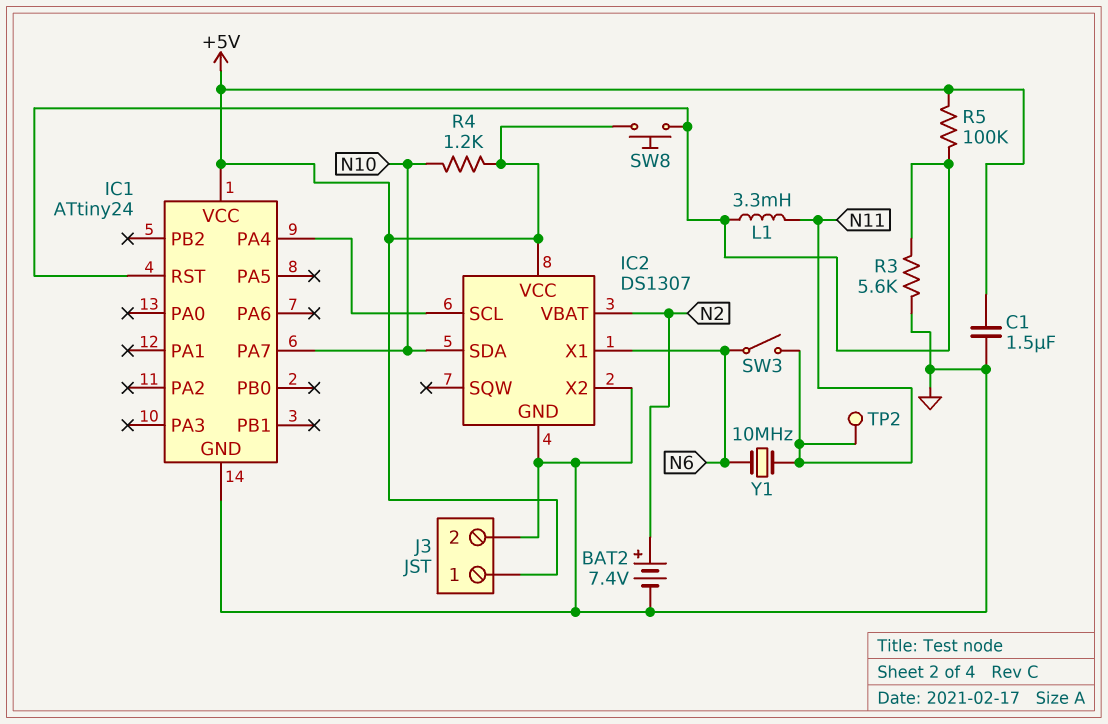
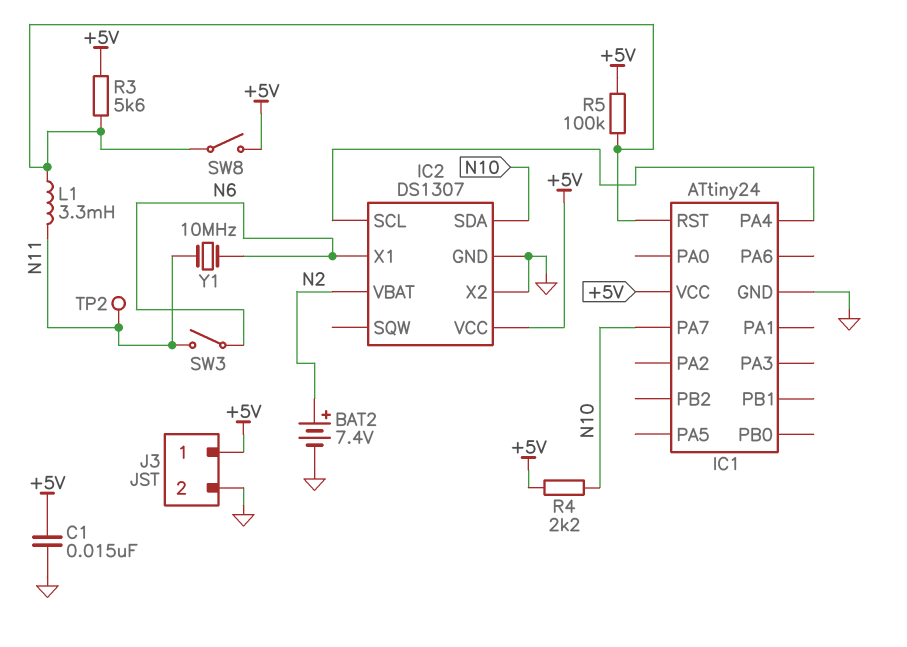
C1: 1.5uF (+5V, GND) -> 15nF (+5V, GND)
R3: 5.6k (GND, IC1/RST) -> 5.6k (+5V, IC1/RST)
R4: 1.2k (+5V, N10) -> 2.2k (+5V, N10)
SW8: button (+5V, IC1/RST) -> switch (+5V, IC1/RST)

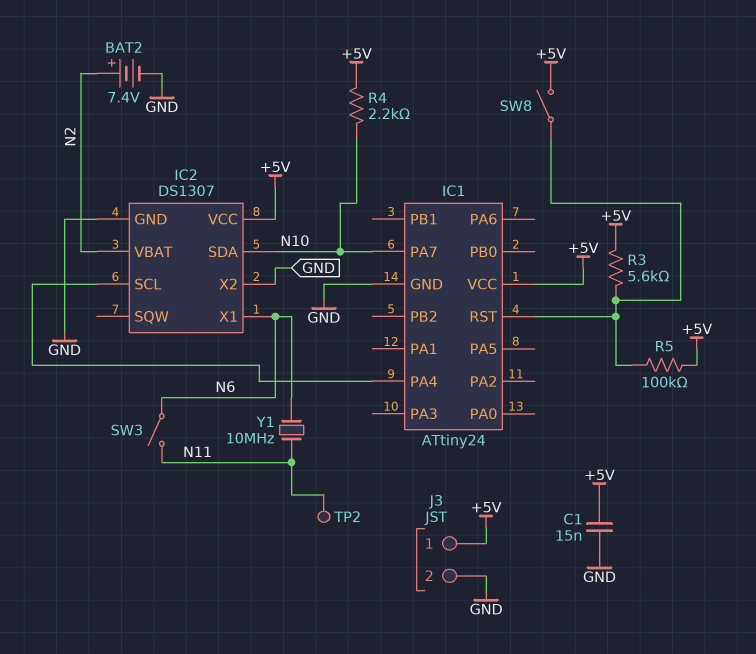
L1: 3.3mH (IC1/RST, N11) -> none

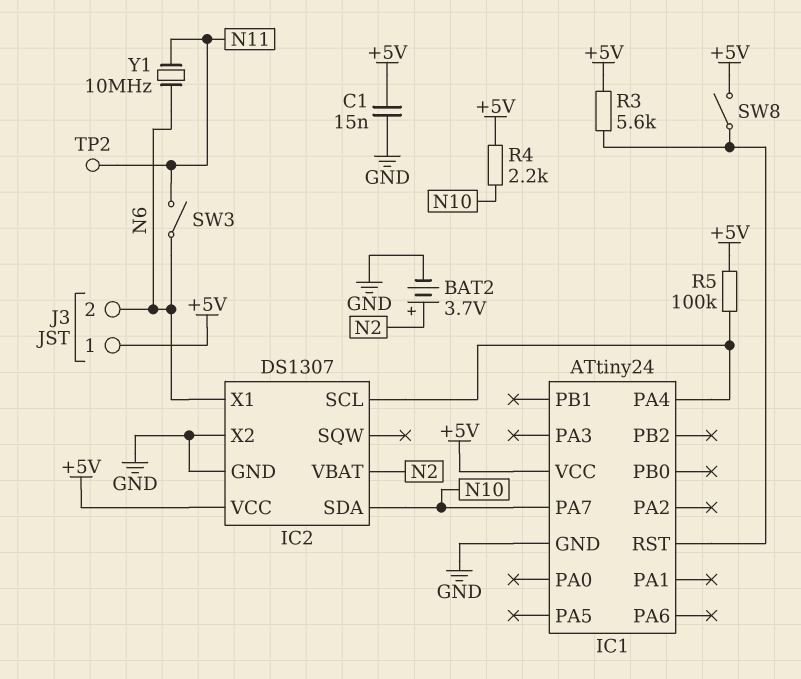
BAT2: 7.4V (plus N2, minus GND) -> 3.7V (plus N2, minus GND)
J3 pin 2: GND -> N6
R5: 100k (+5V, IC1/RST) -> 100k (+5V, IC1/PA4)

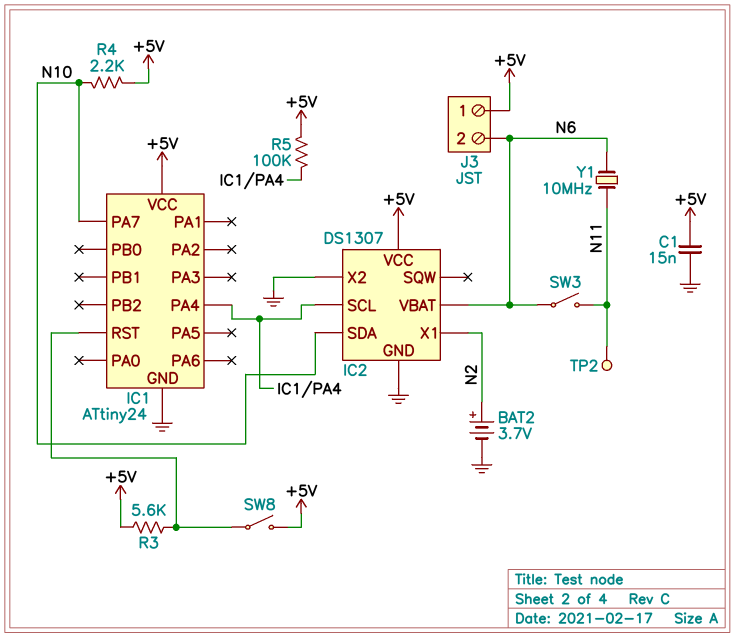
IC2 pin VBAT: N2 -> N6
IC2 pin X1: N6 -> N2

